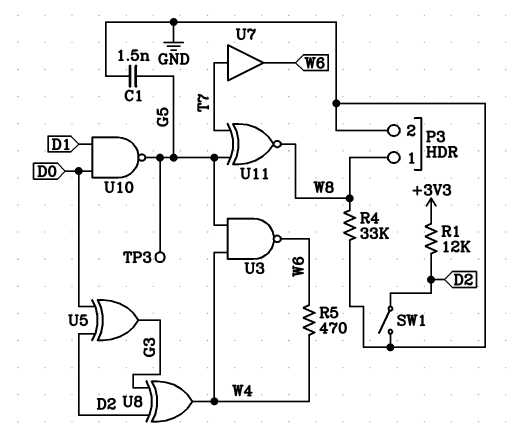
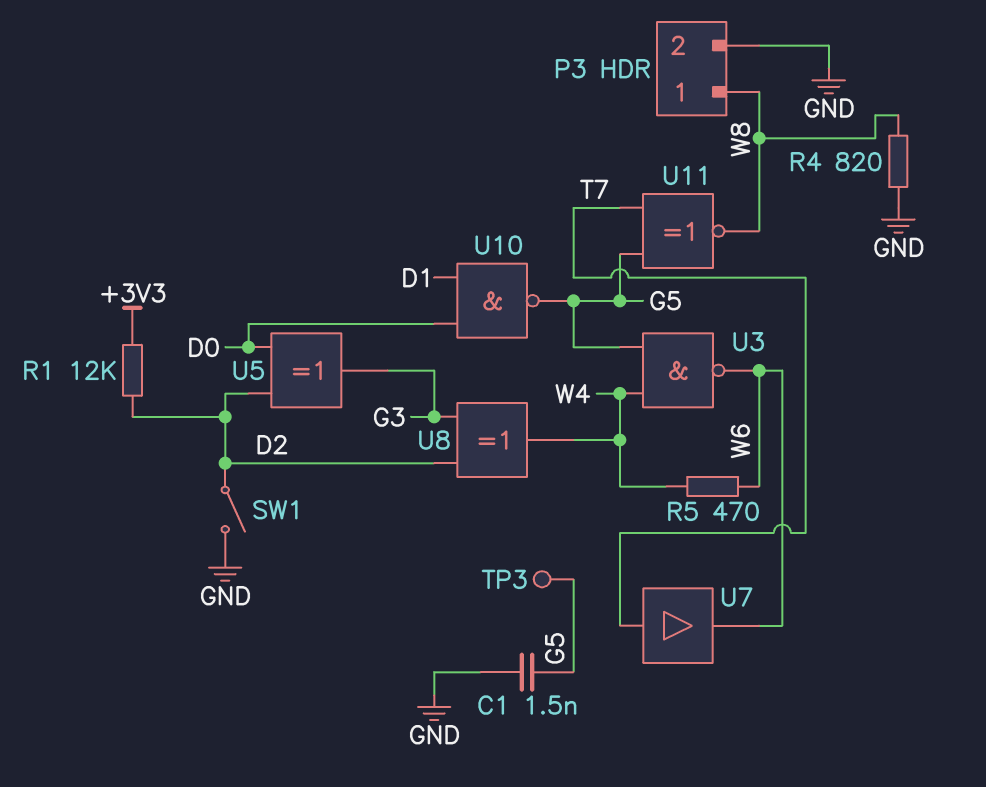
R4: 33k (GND, W8) -> 820 (GND, W8)

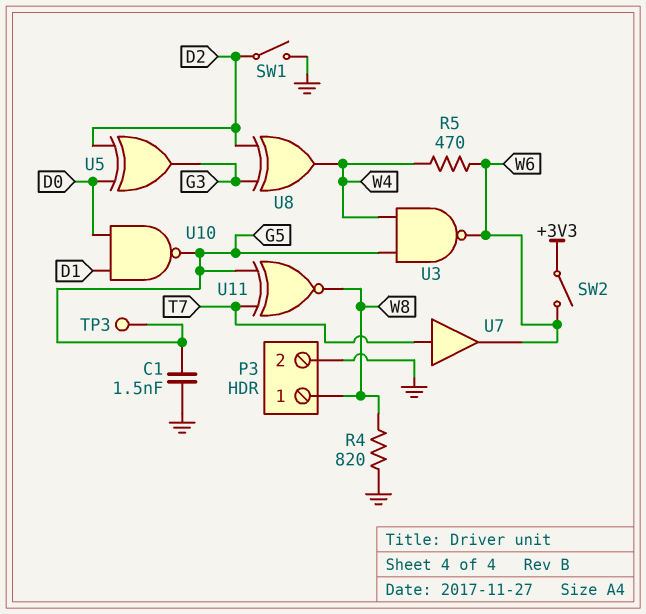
R1: 12k (+3V3, D2) -> none
SW2: none -> switch (+3V3, W6)

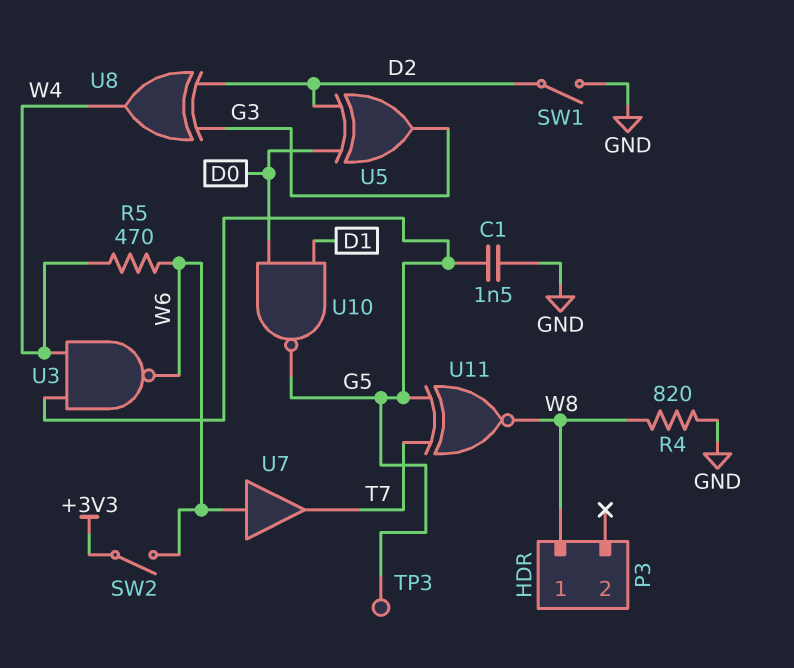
P3 pin 2: GND -> none
U7: buffer (in T7, out W6) -> buffer (in W6, out T7)

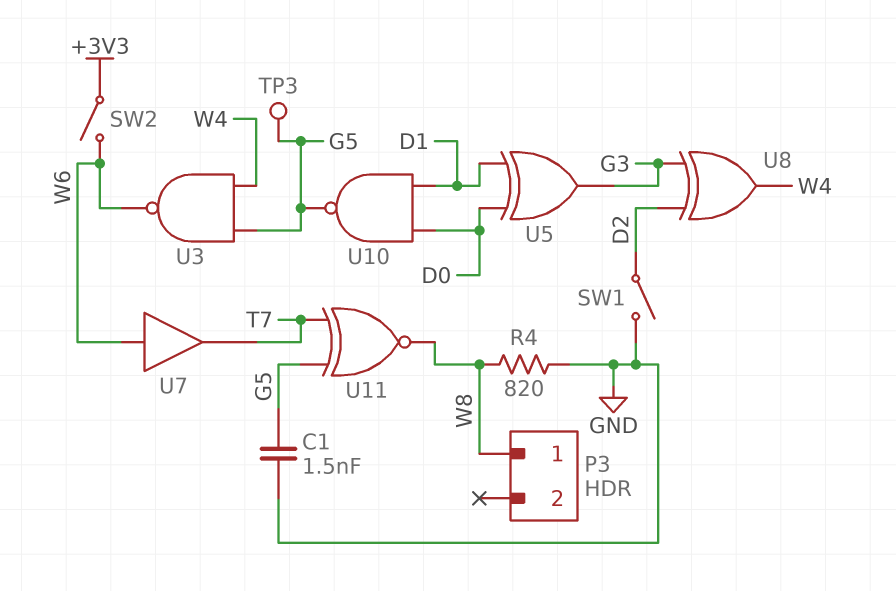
R5: 470 (W4, W6) -> none
U5: XOR (in D0, in D2, out G3) -> XOR (in D0, in D1, out G3)

